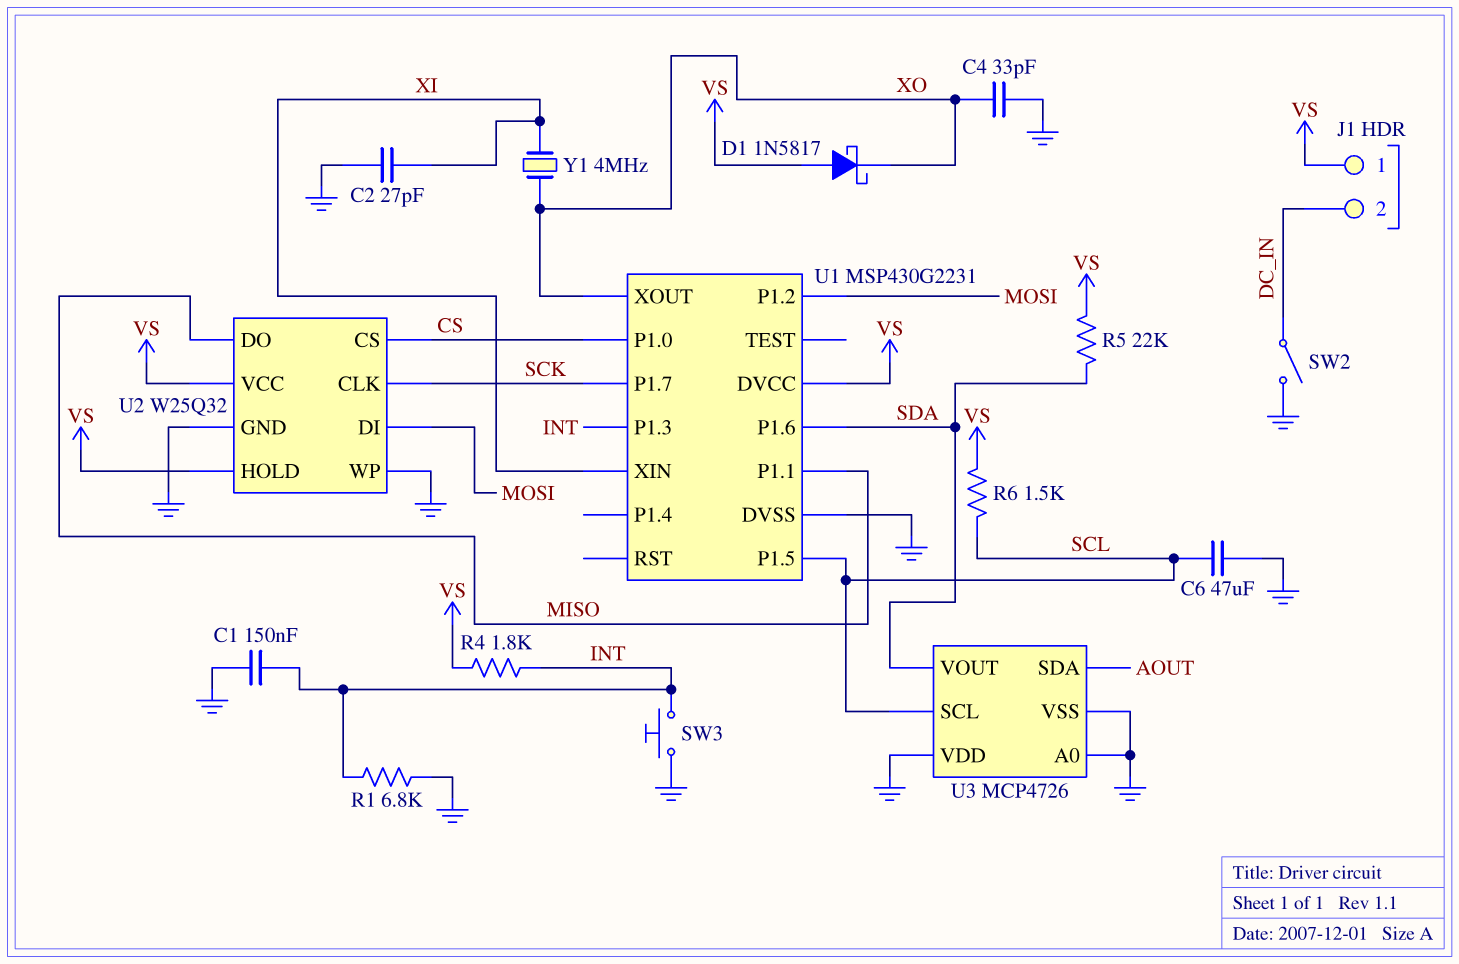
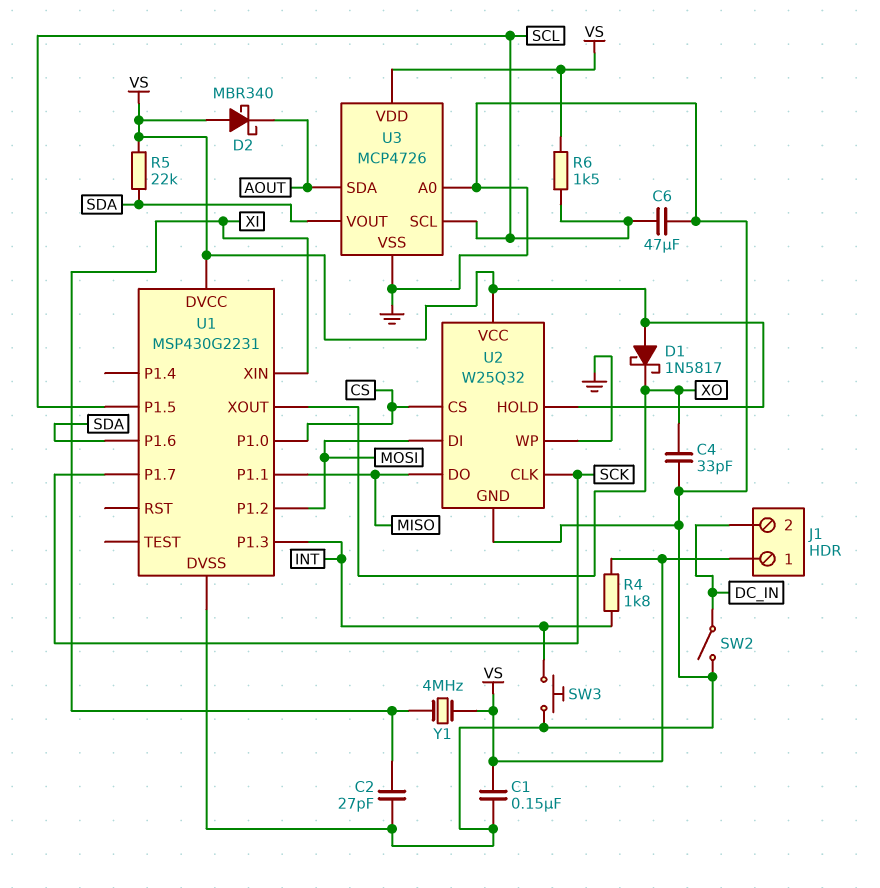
C1: 150nF (GND, INT) -> 150nF (GND, VS)
D2: none -> schottky MBR340 (A VS, K AOUT)
R1: 6.8k (GND, INT) -> none
U3 pin VDD: GND -> VS
Y1: 4MHz (XI, XO) -> 4MHz (VS, XI)

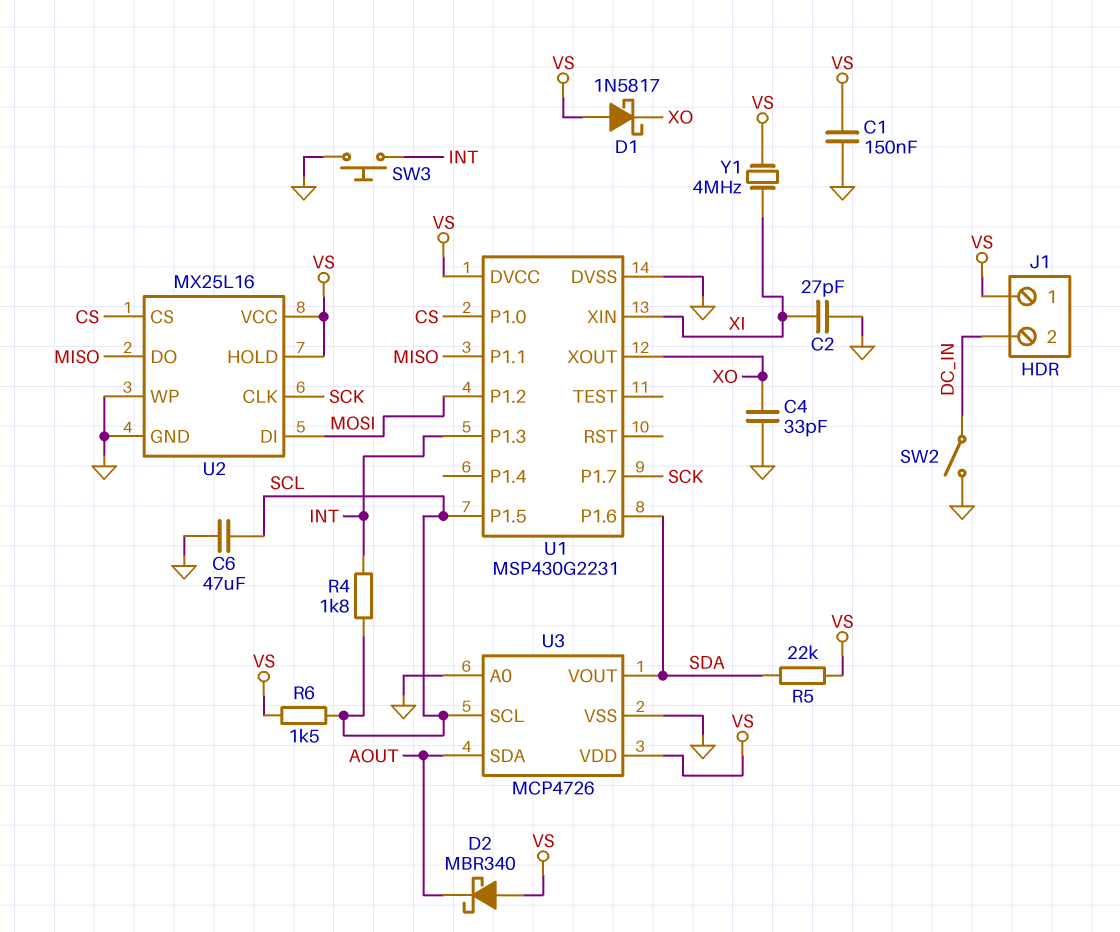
R4: 1.8k (INT, VS) -> 1.8k (INT, SCL)
U2: W25Q32 -> MX25L16

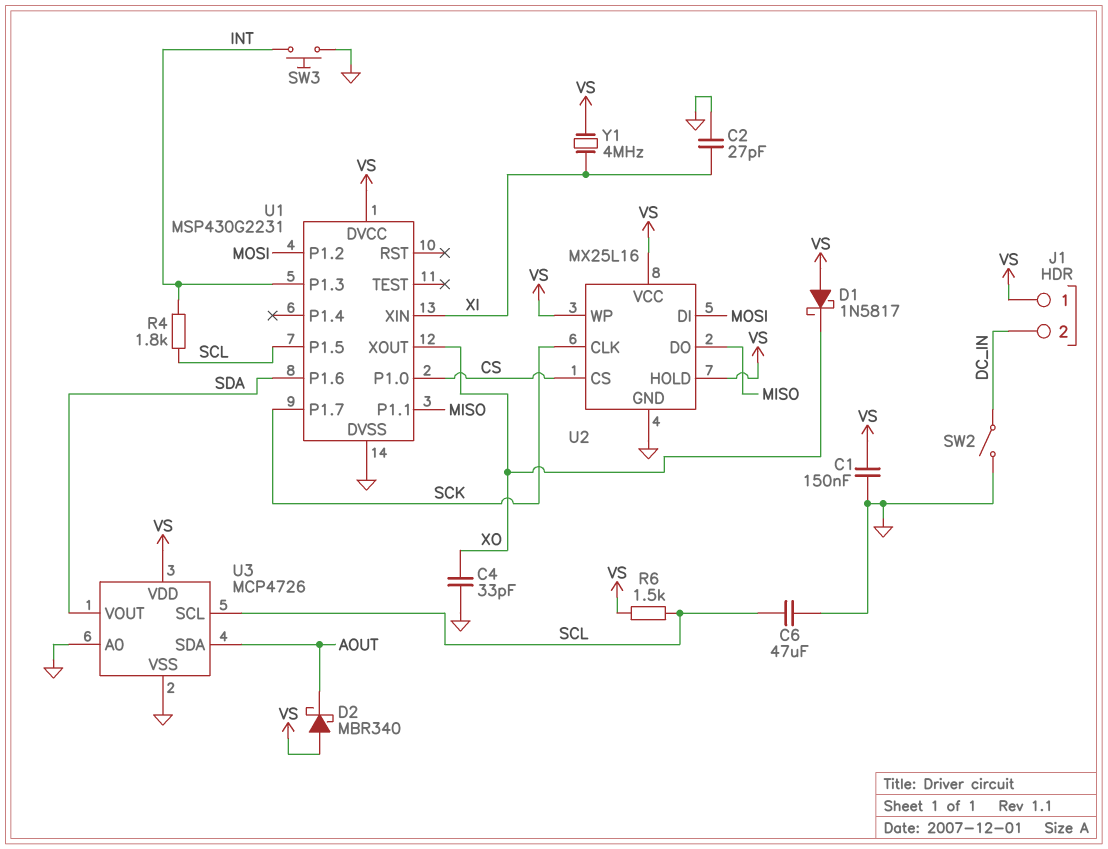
R5: 22k (SDA, VS) -> none
U2 pin WP: GND -> VS

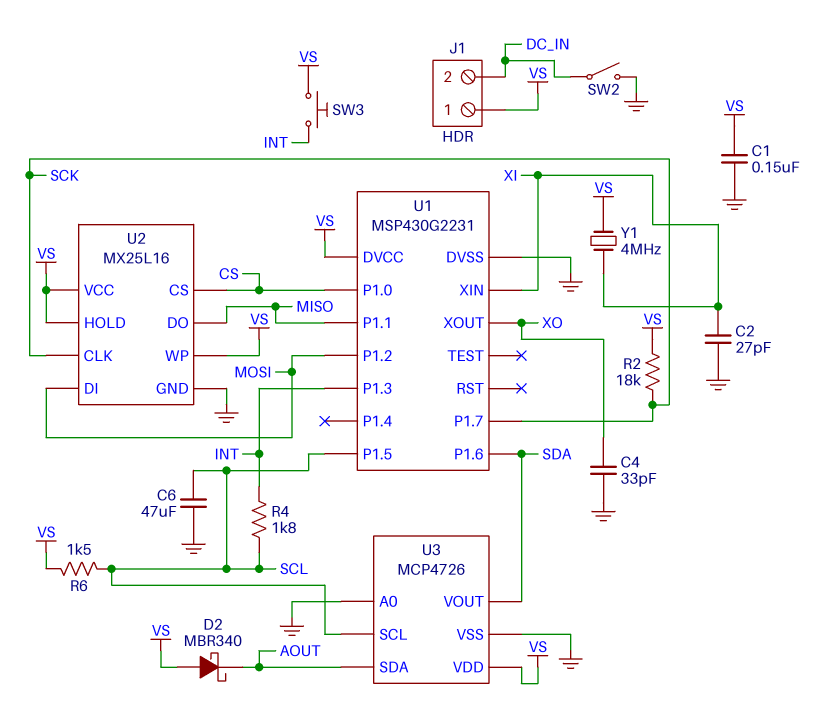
D1: schottky 1N5817 (A VS, K XO) -> none
R2: none -> 18k (SCK, VS)
SW3: button (GND, INT) -> button (INT, VS)

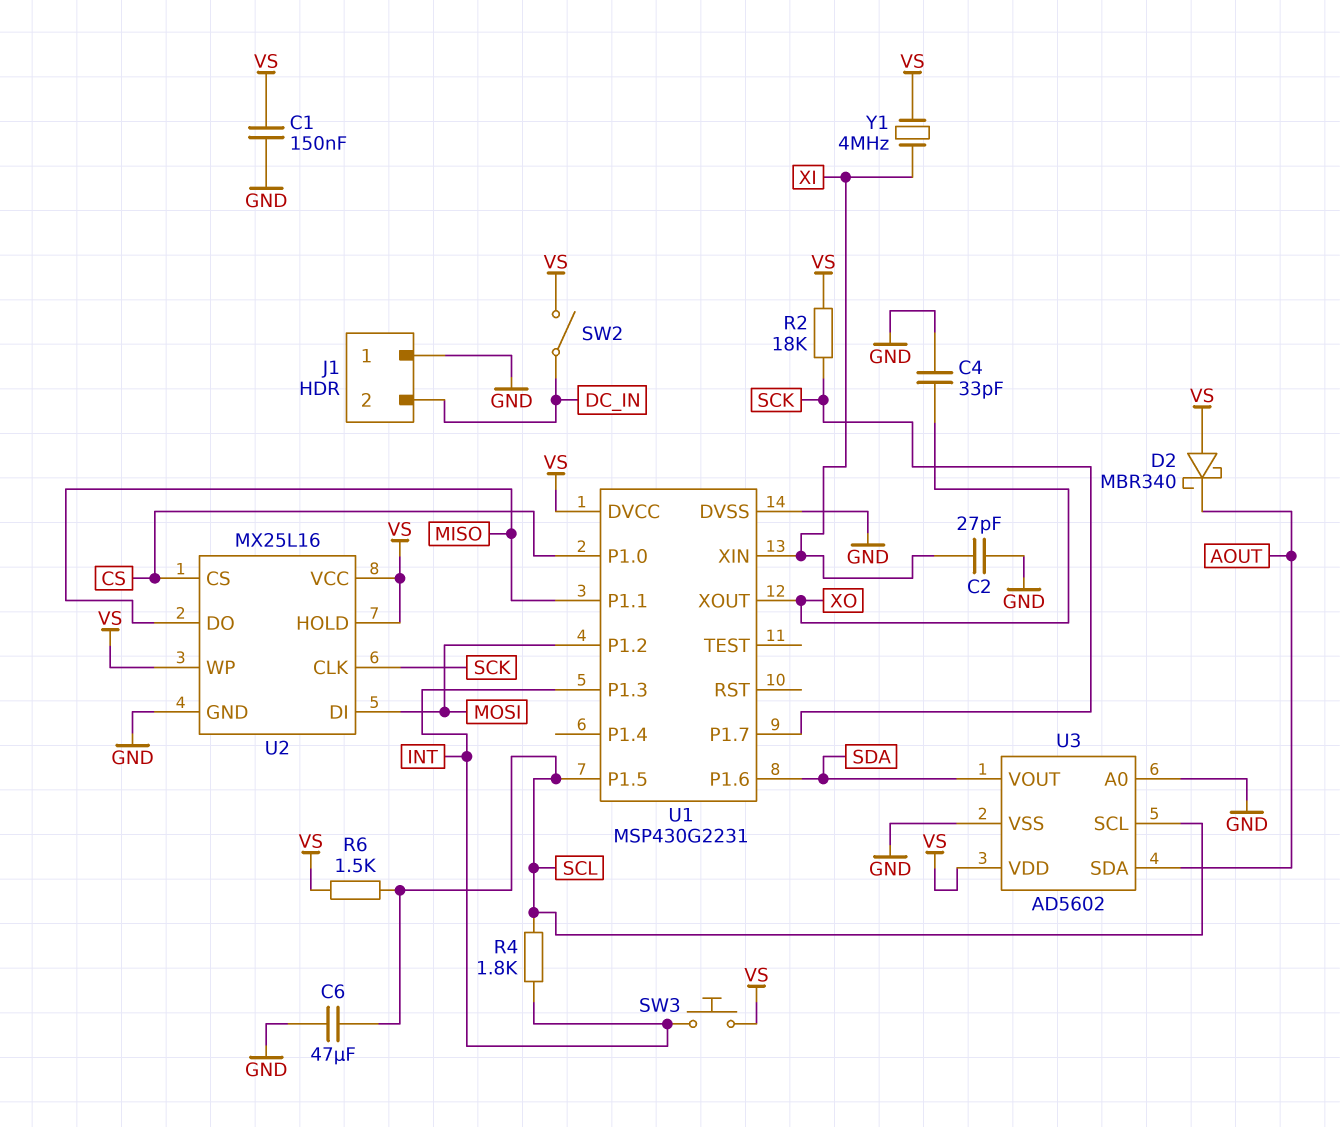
J1 pin 1: VS -> GND
SW2: switch (DC_IN, GND) -> switch (DC_IN, VS)
U3: MCP4726 -> AD5602

